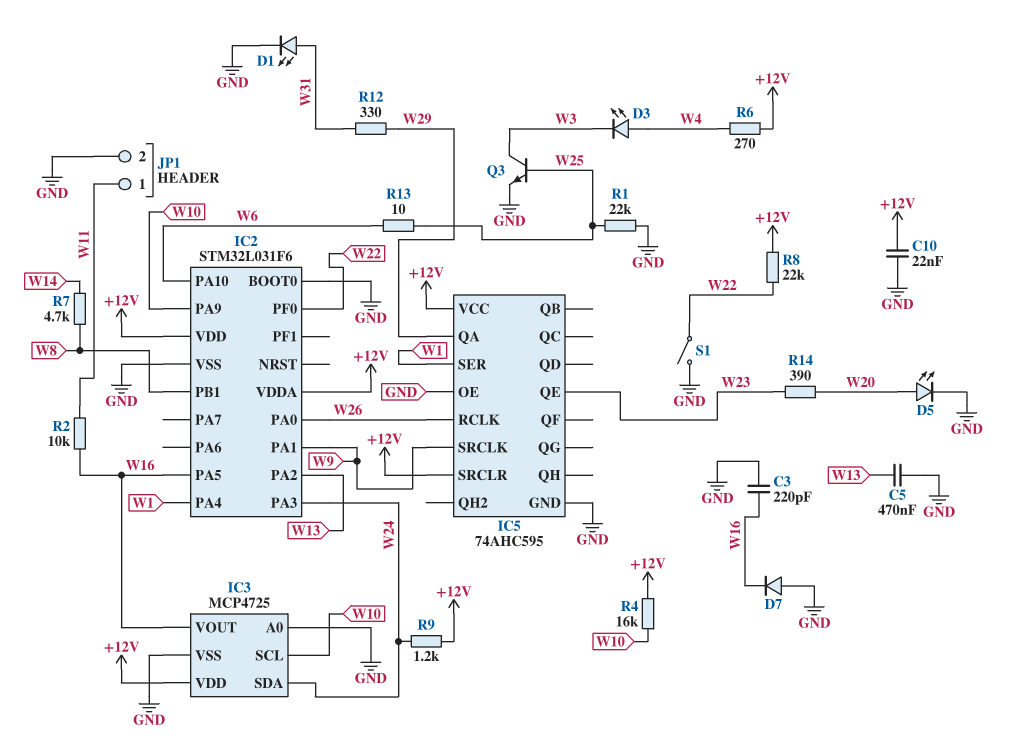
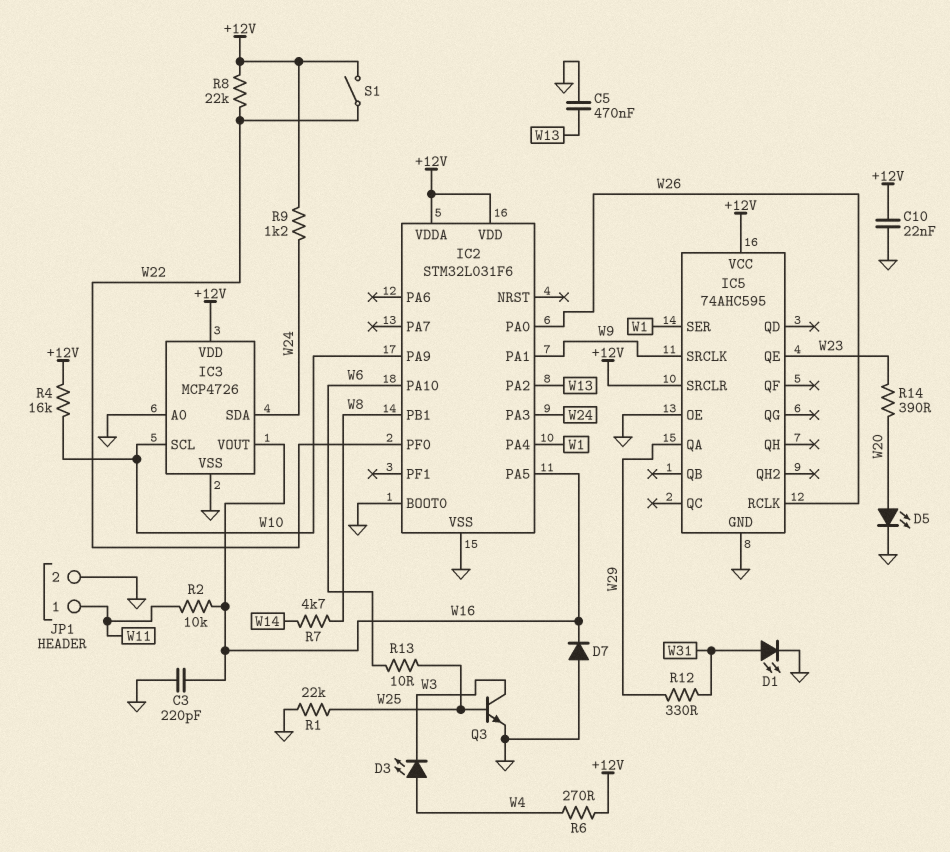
IC3: MCP4725 -> MCP4726
S1: switch (GND, W22) -> switch (+12V, W22)

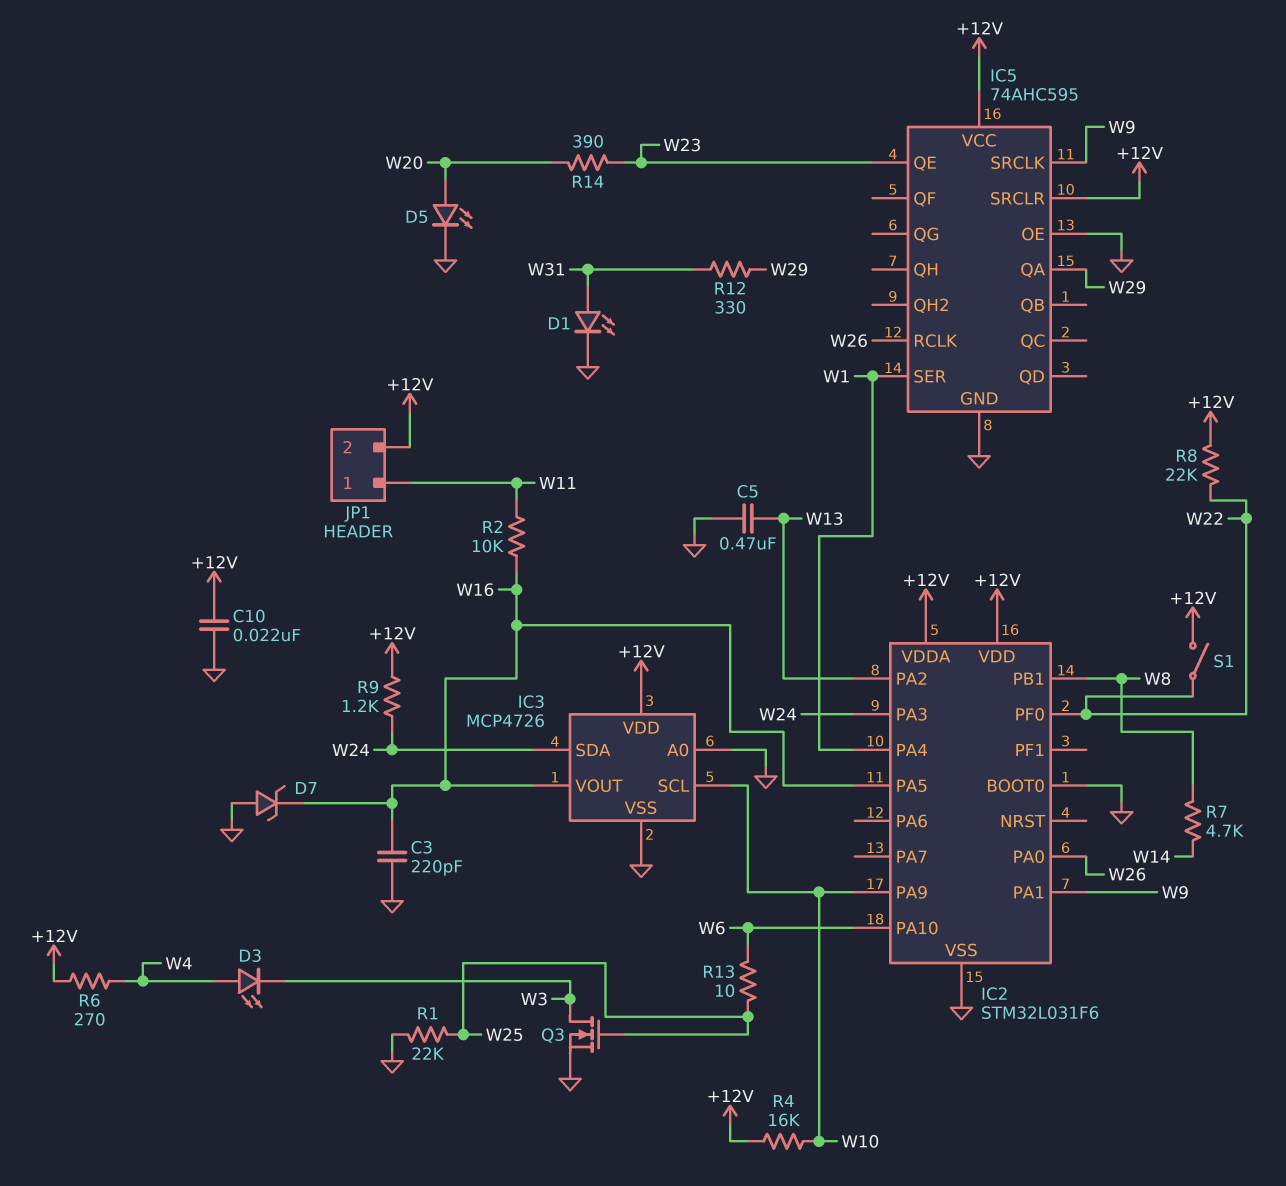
D7: diode (A GND, K W16) -> zener (A GND, K W16)
JP1 pin 2: GND -> +12V
Q3: NPN (B W25, C W3, E GND) -> NMOS (G W25, D W3, S GND)

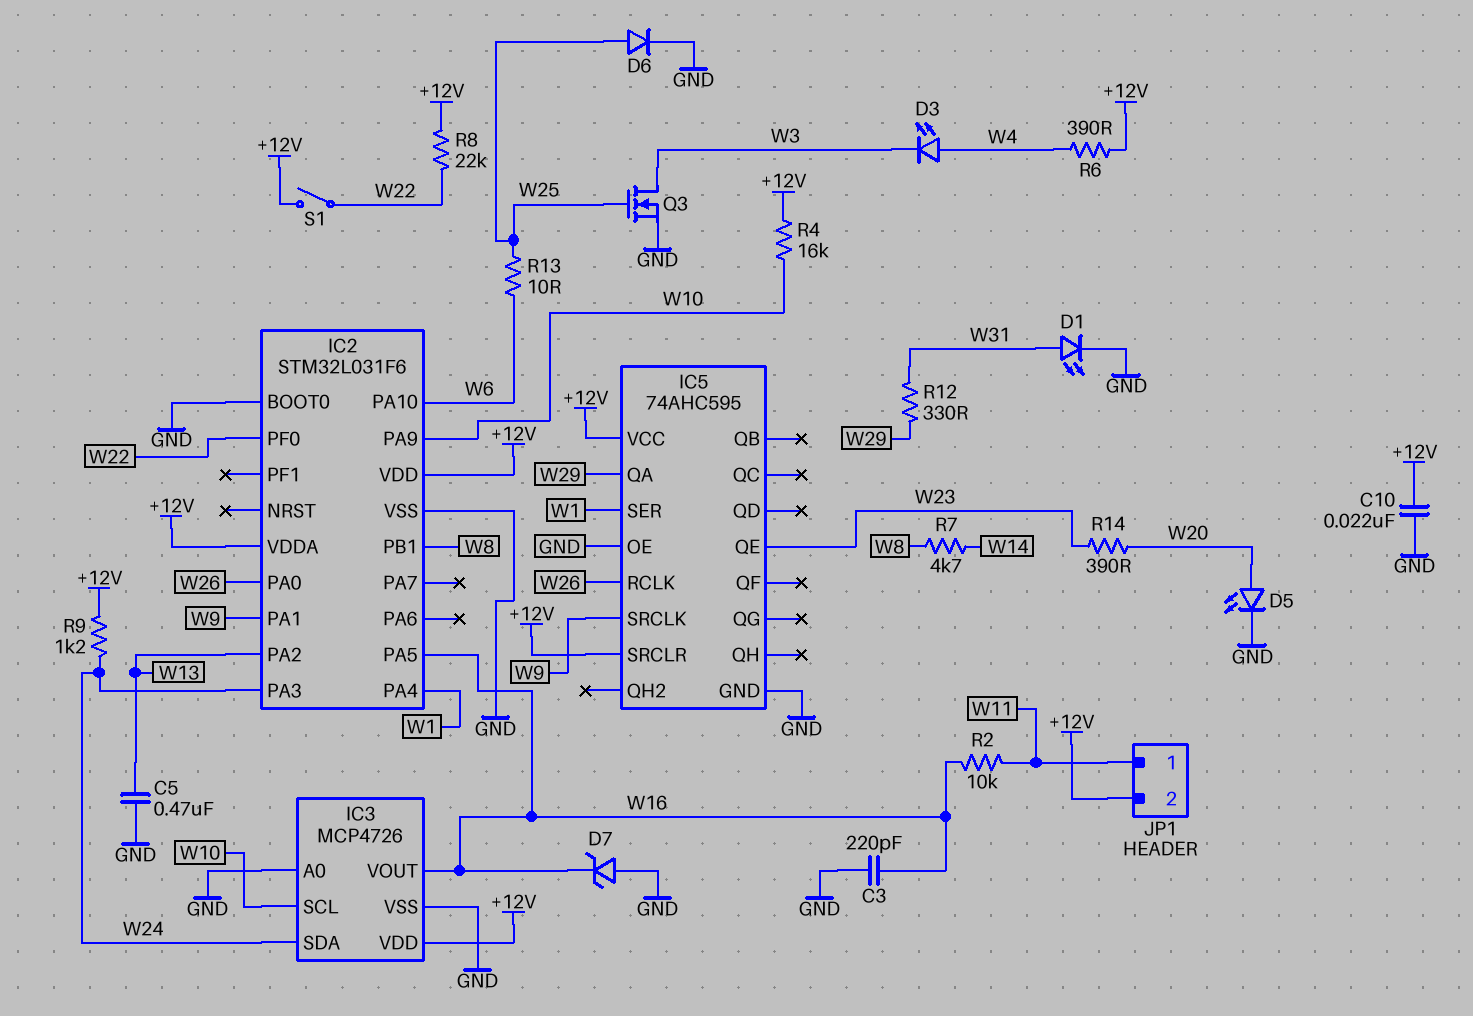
D6: none -> diode (A W25, K GND)
R1: 22k (GND, W25) -> none
R6: 270 (+12V, W4) -> 390 (+12V, W4)

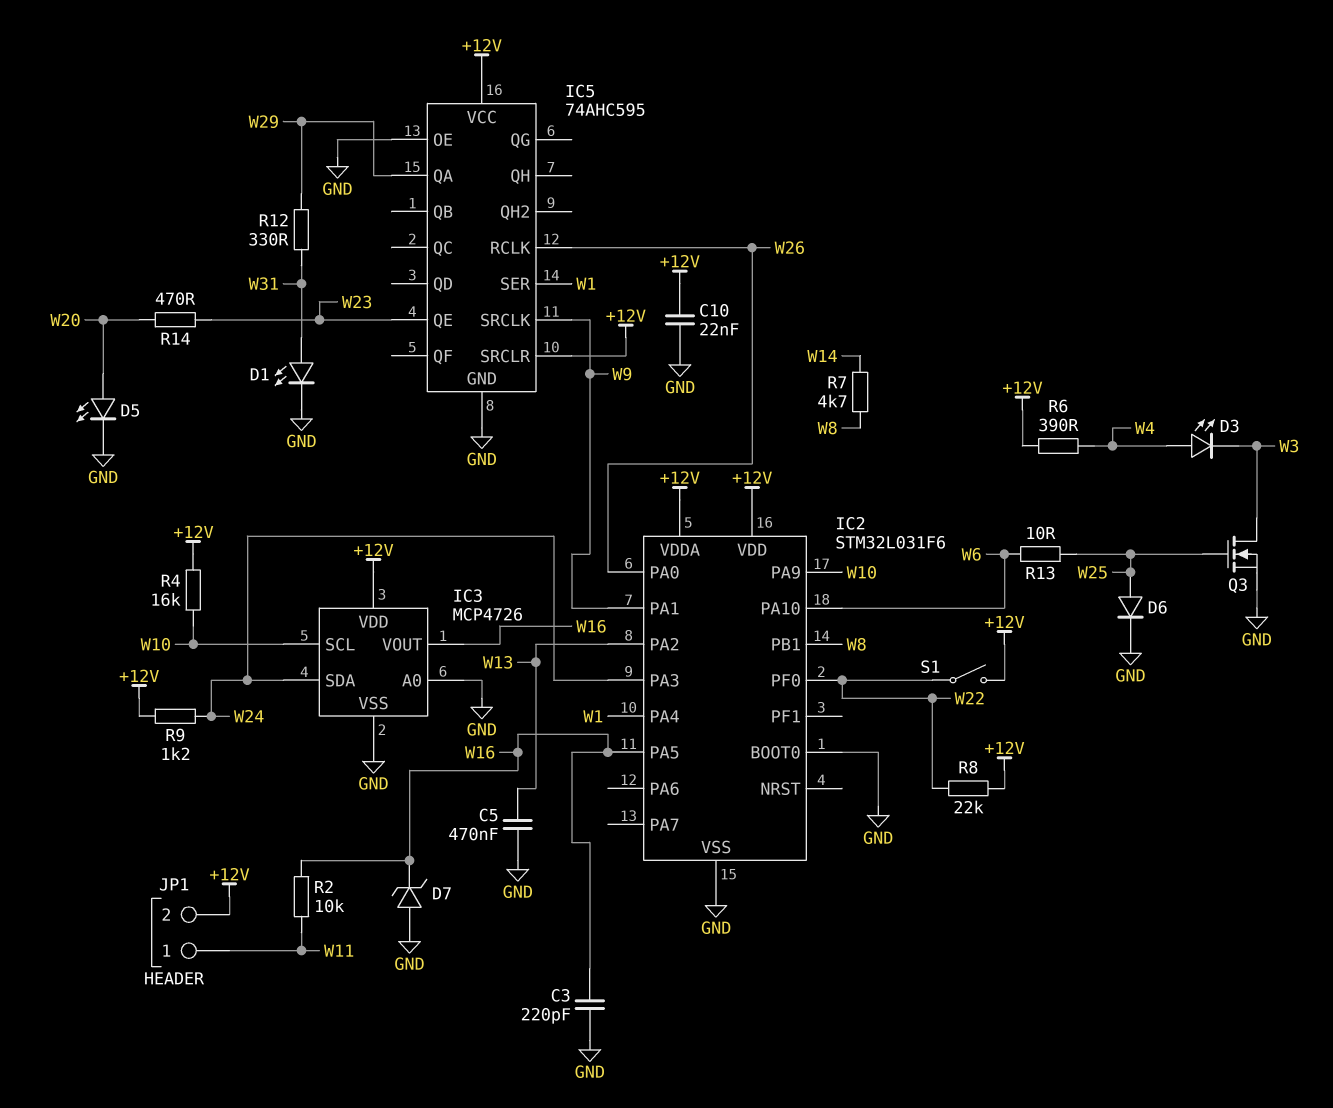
R14: 390 (W20, W23) -> 470 (W20, W23)

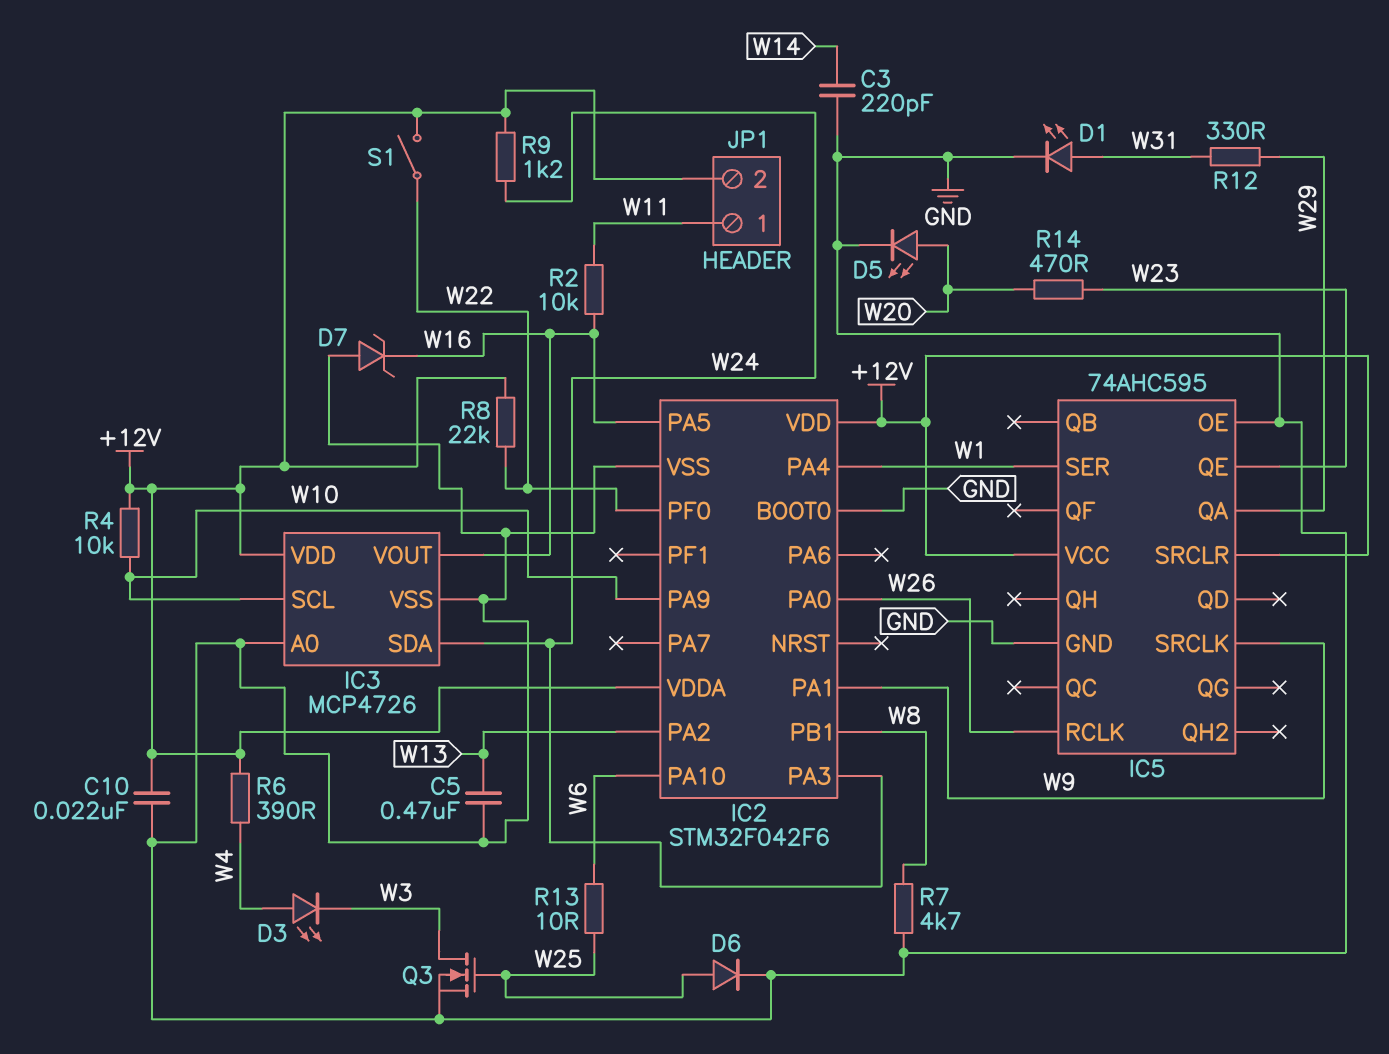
C3: 220pF (GND, W16) -> 220pF (GND, W14)
IC2: STM32L031F6 -> STM32F042F6
R4: 16k (+12V, W10) -> 10k (+12V, W10)
R7: 4.7k (W8, W14) -> 4.7k (GND, W8)

